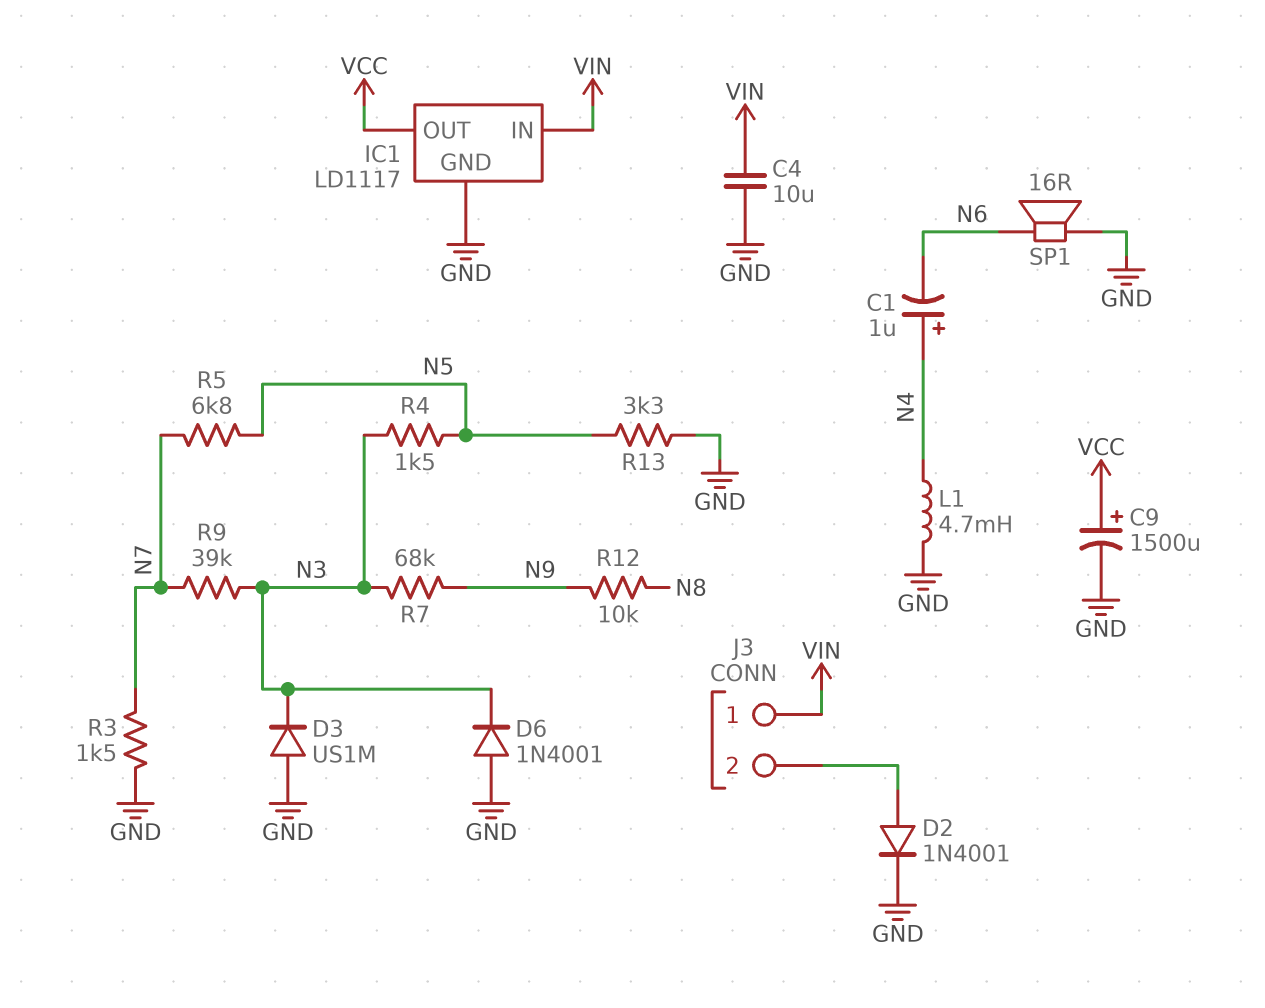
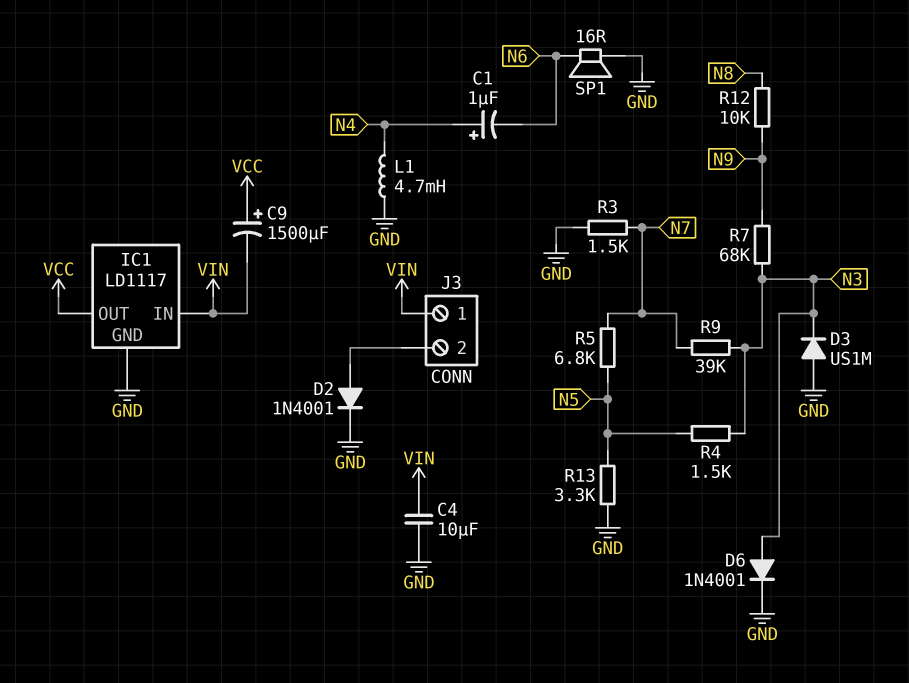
C9: 1500uF (plus VCC, minus GND) -> 1500uF (plus VCC, minus VIN)
D6: diode 1N4001 (A GND, K N3) -> diode 1N4001 (A N3, K GND)

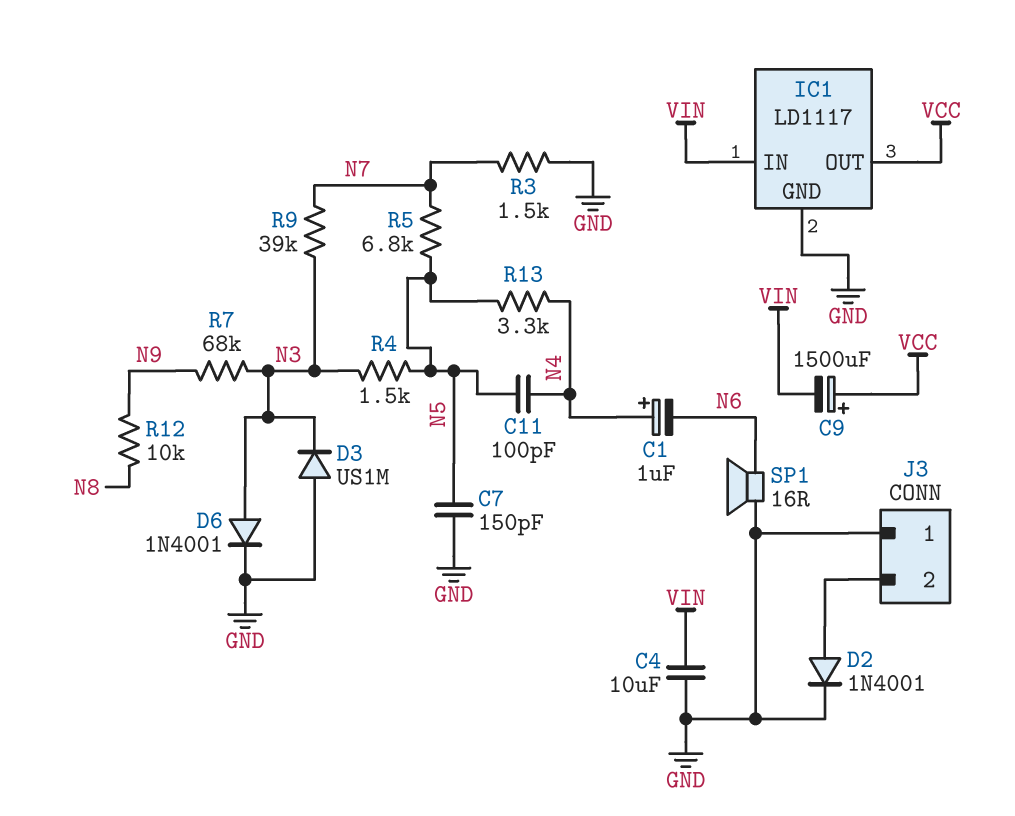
C7: none -> 150pF (GND, N5)
C11: none -> 100pF (N4, N5)
J3 pin 1: VIN -> GND
L1: 4.7mH (GND, N4) -> none
R13: 3.3k (GND, N5) -> 3.3k (N4, N5)

